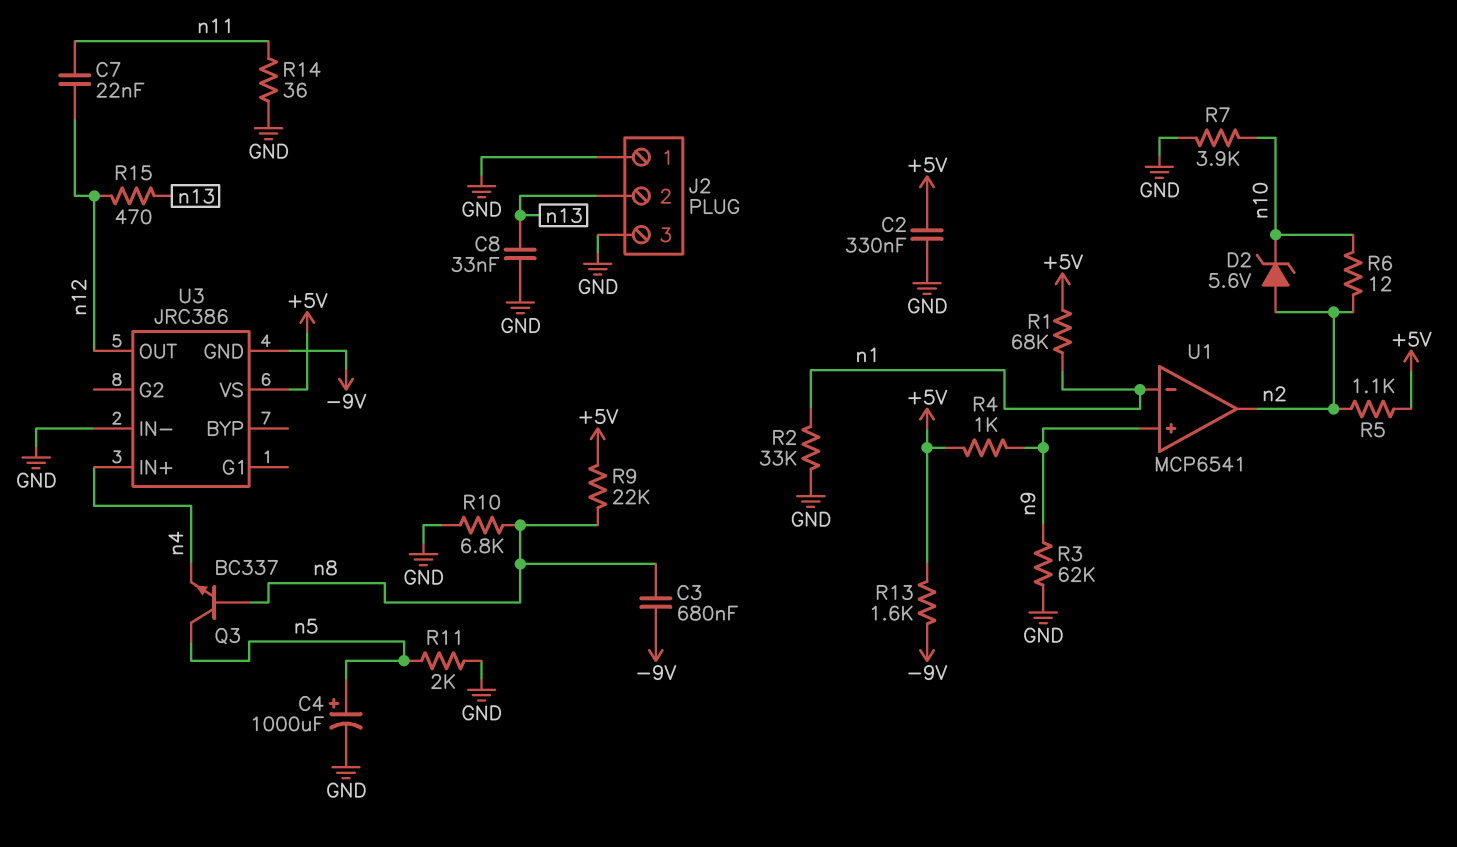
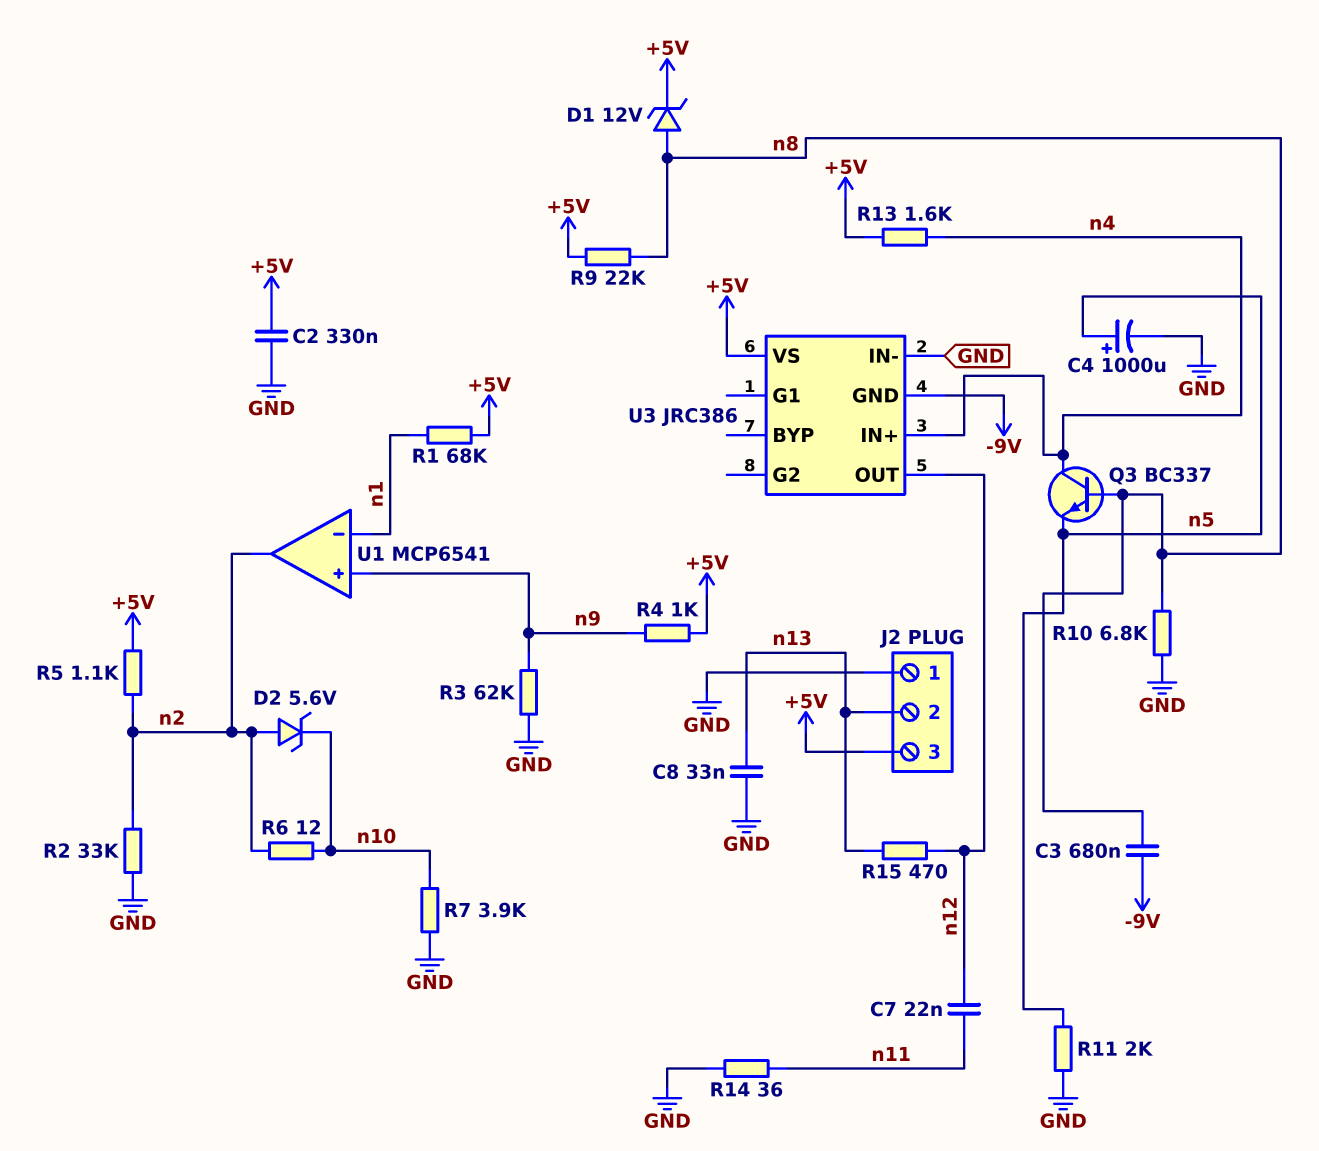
D1: none -> zener 12V (A n8, K +5V)
J2 pin 3: GND -> +5V
Q3: NPN BC337 (B n8, C n5, E n4) -> NPN BC337 (B n8, C n4, E n5)
R2: 33k (GND, n1) -> 33k (GND, n2)
R13: 1.6k (+5V, -9V) -> 1.6k (+5V, n4)

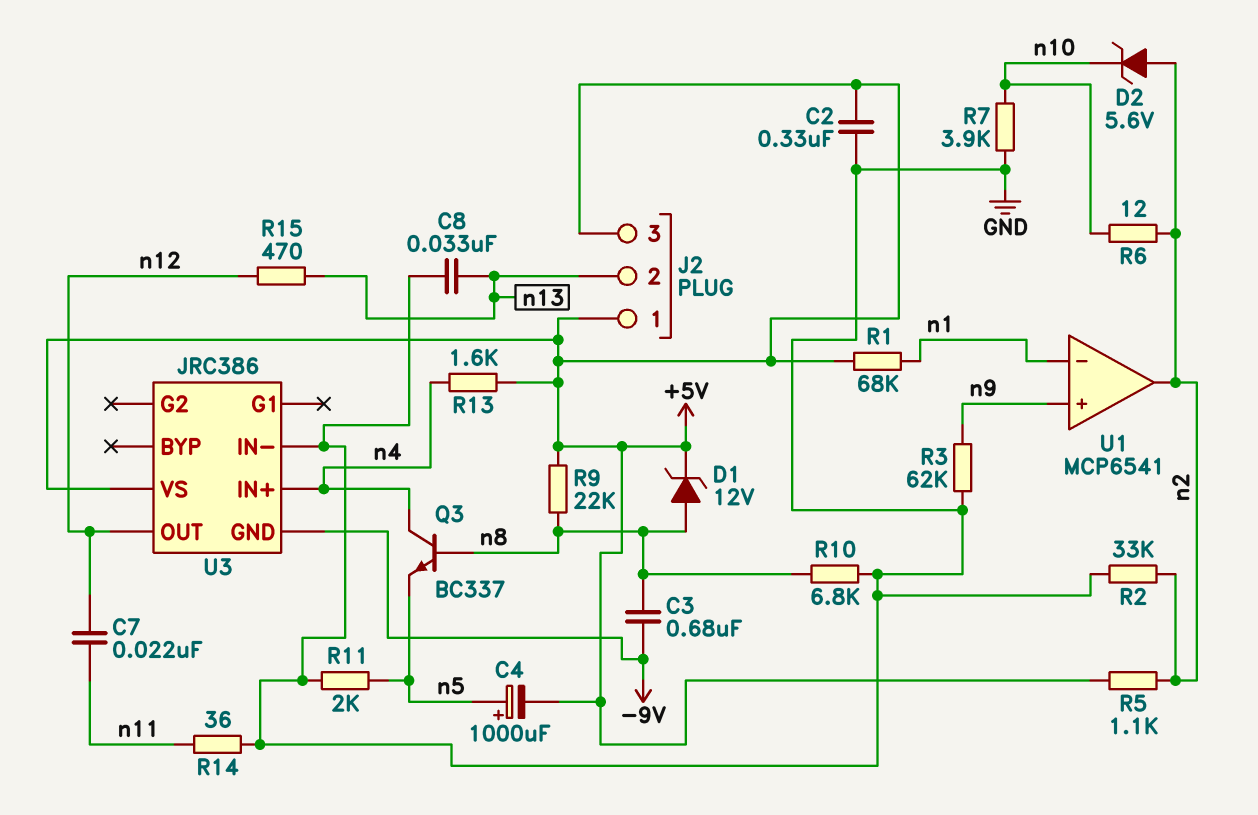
C4: 1000uF (plus n5, minus GND) -> 1000uF (plus n5, minus +5V)
J2 pin 1: GND -> +5V
R4: 1k (+5V, n9) -> none

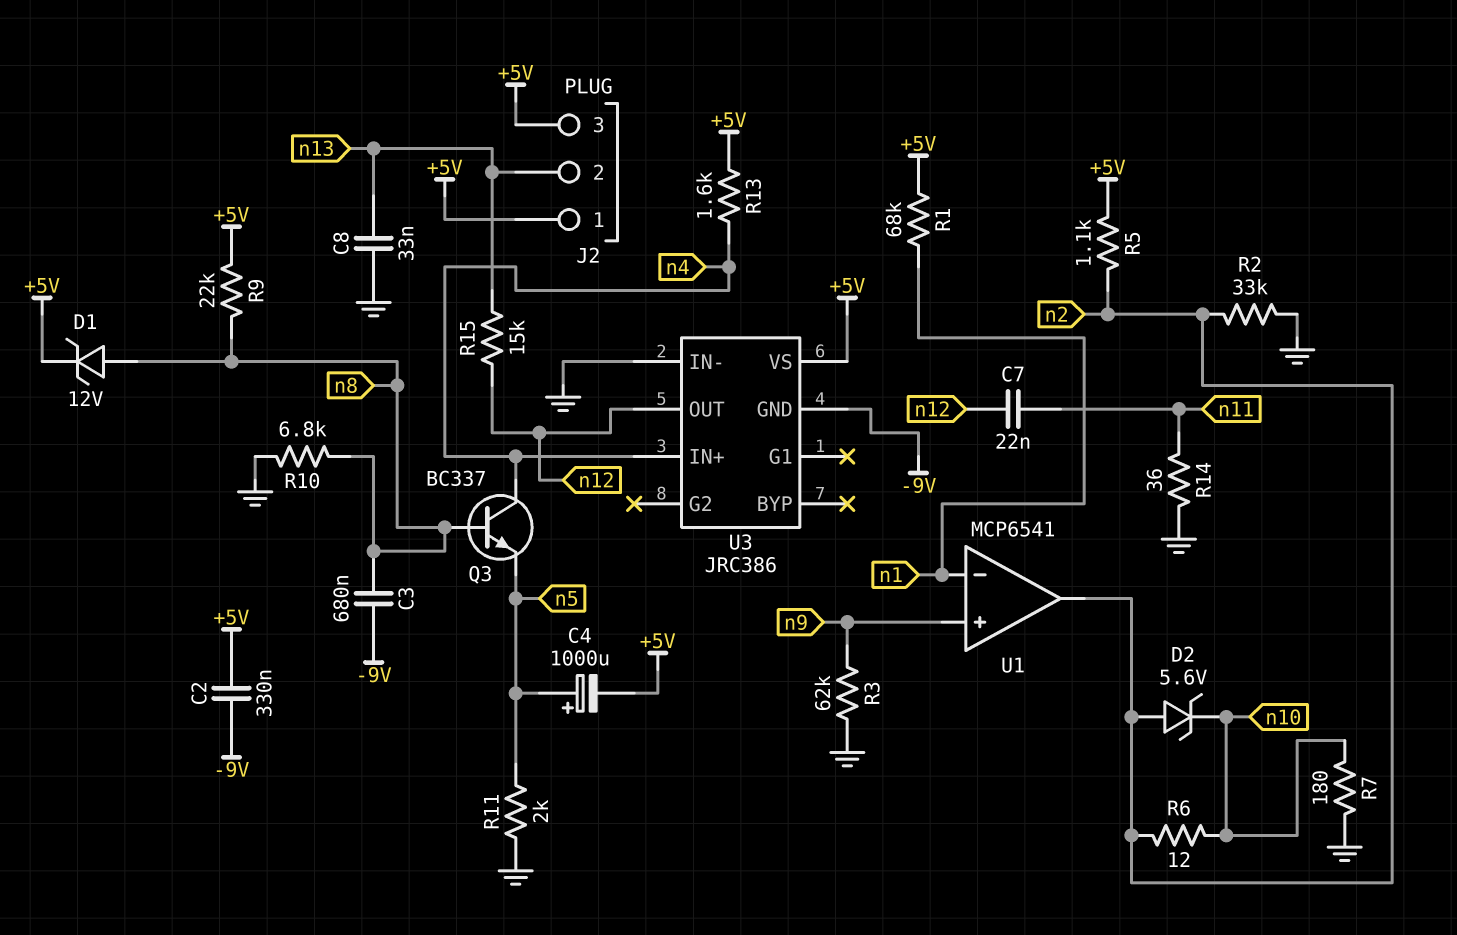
C2: 330nF (+5V, GND) -> 330nF (+5V, -9V)
R7: 3.9k (GND, n10) -> 180 (GND, n10)
R15: 470 (n12, n13) -> 15k (n12, n13)

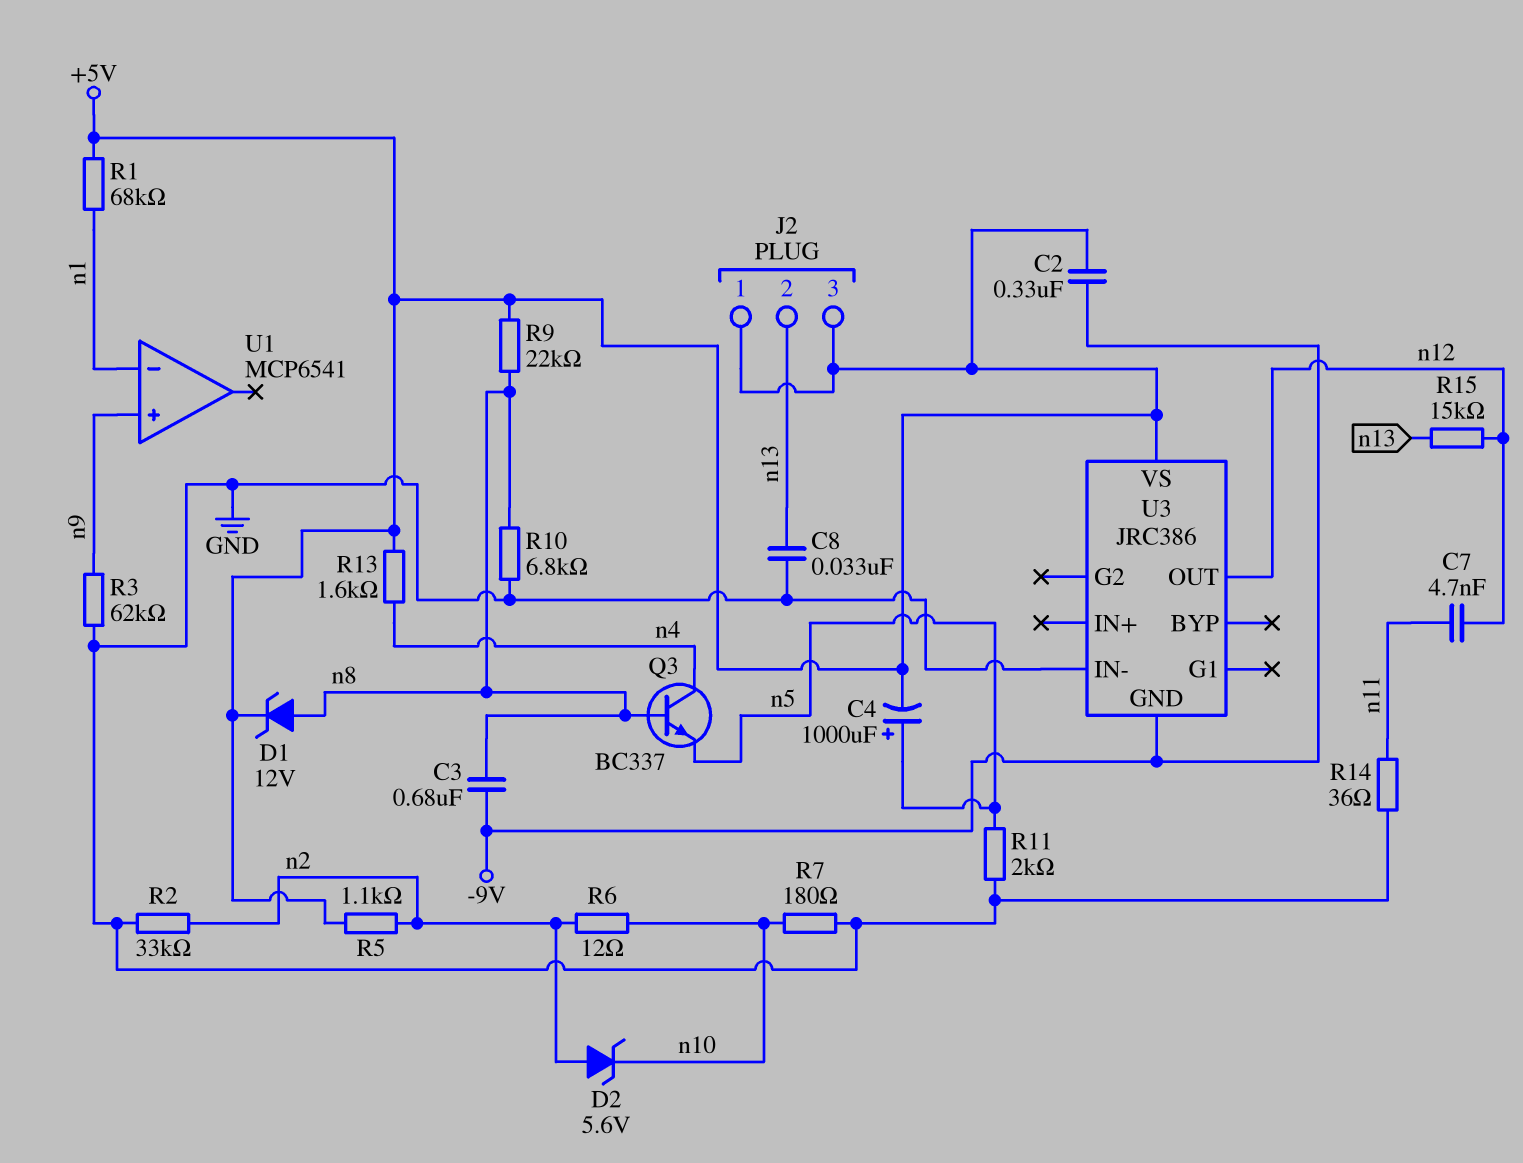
C7: 22nF (n11, n12) -> 4.7nF (n11, n12)
U1 pin out: n2 -> none
U3 pin IN+: n4 -> none

